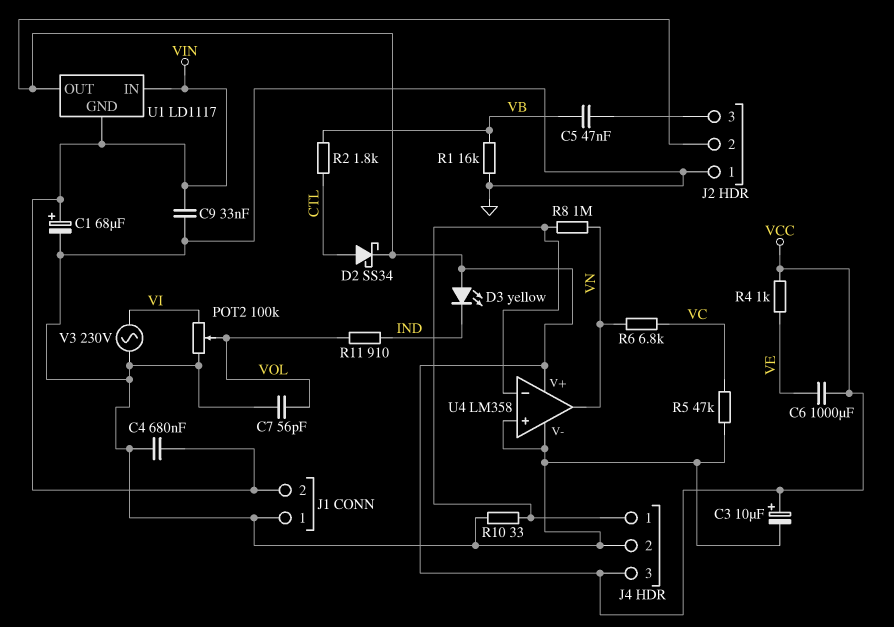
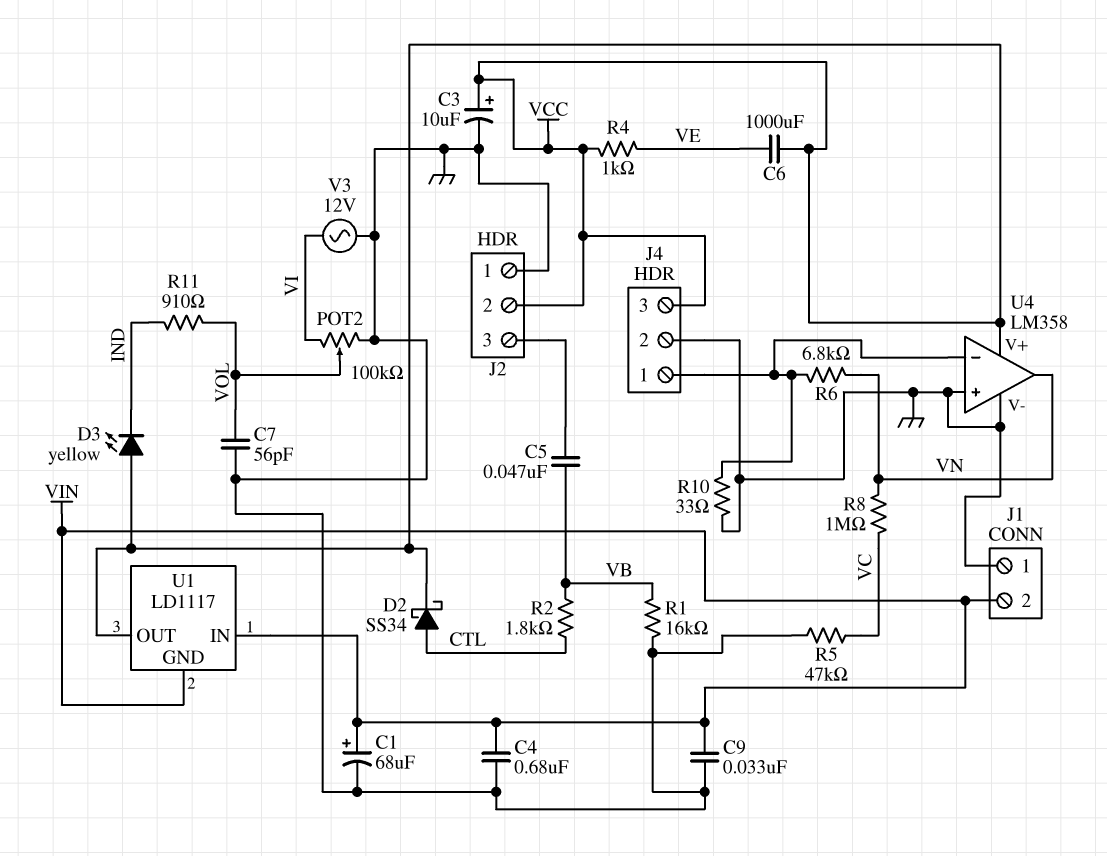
R6: 6.8k (VC, VN) -> 6.8k (J4/1, VN)
R8: 1M (J4/1, VN) -> 1M (VC, VN)
V3: AC 230V (GND, VI) -> AC 12V (GND, VI)

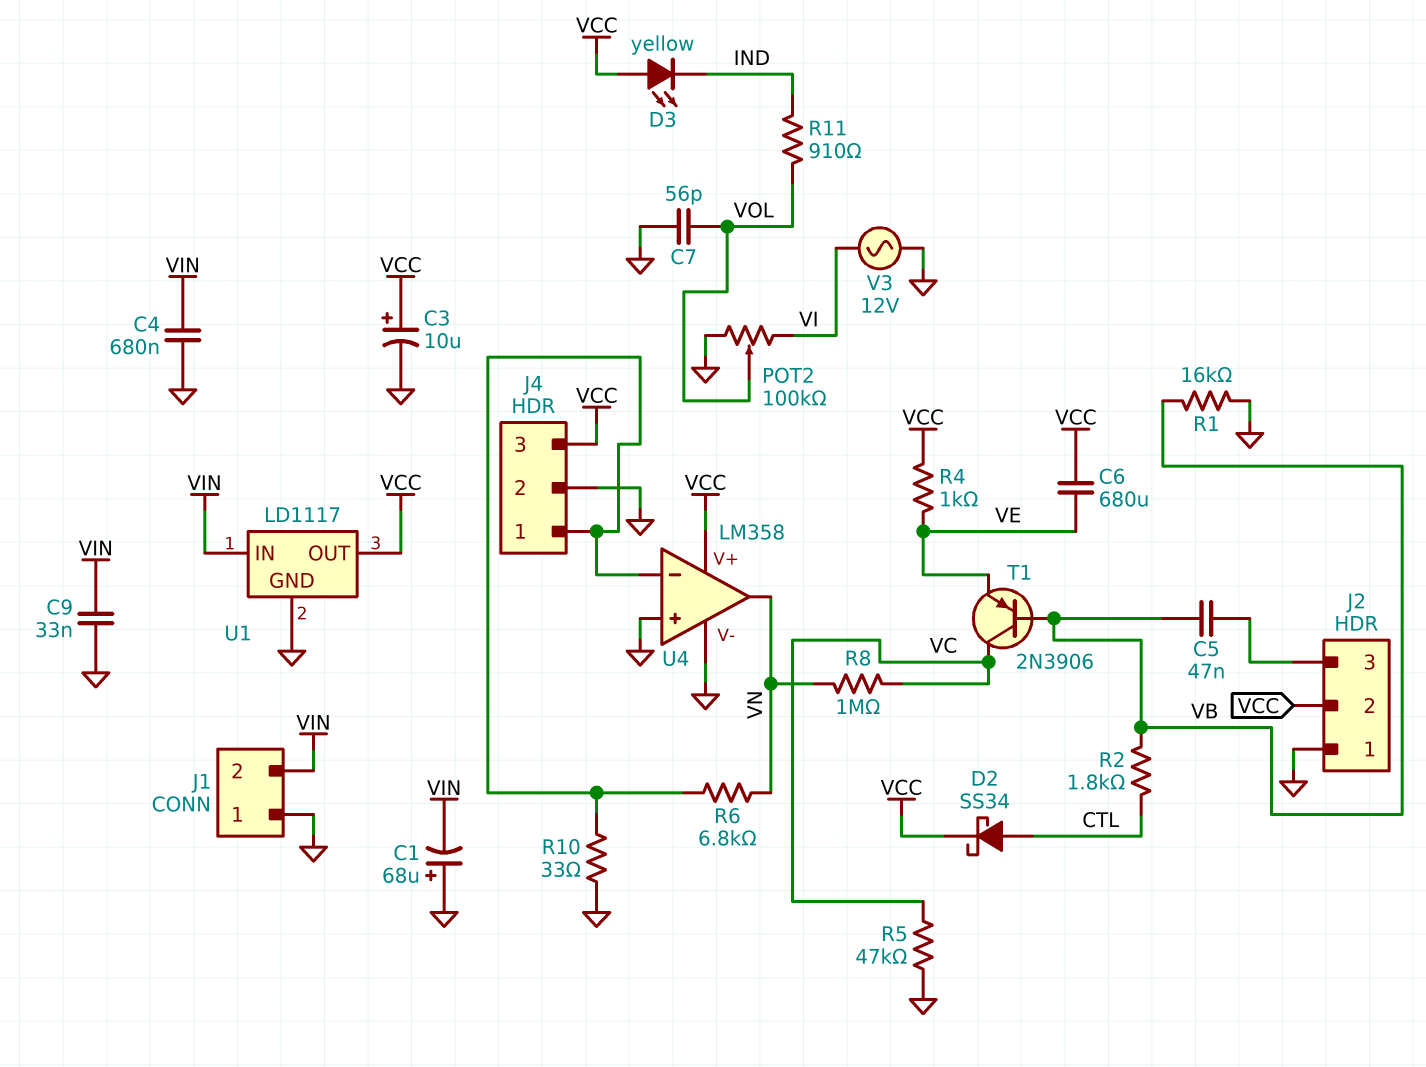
C1: 68uF (plus VIN, minus GND) -> 68uF (plus GND, minus VIN)
C6: 1000uF (VCC, VE) -> 680uF (VCC, VE)
T1: none -> PNP 2N3906 (B VB, C VC, E VE)
U1 pin GND: VIN -> GND

